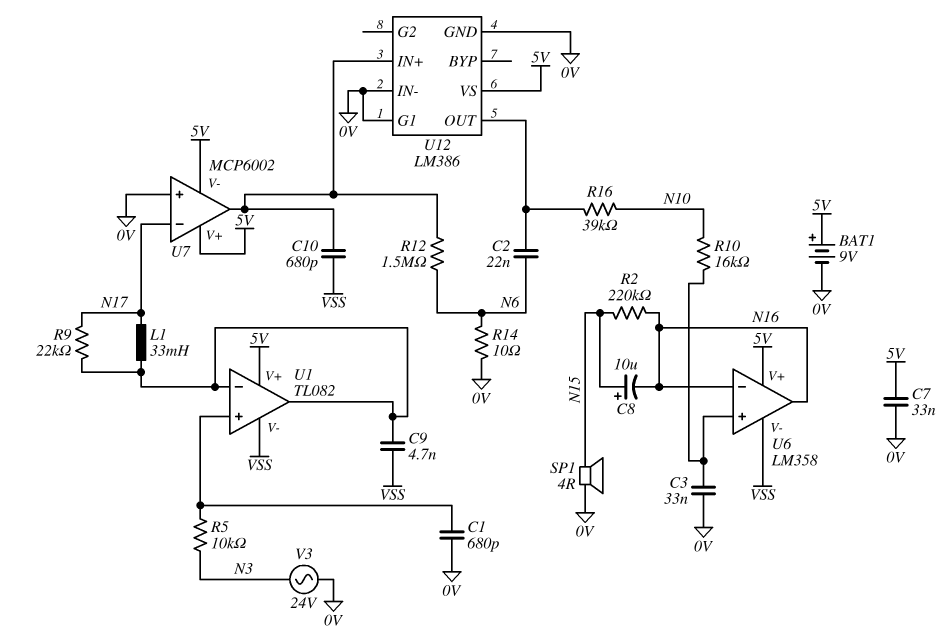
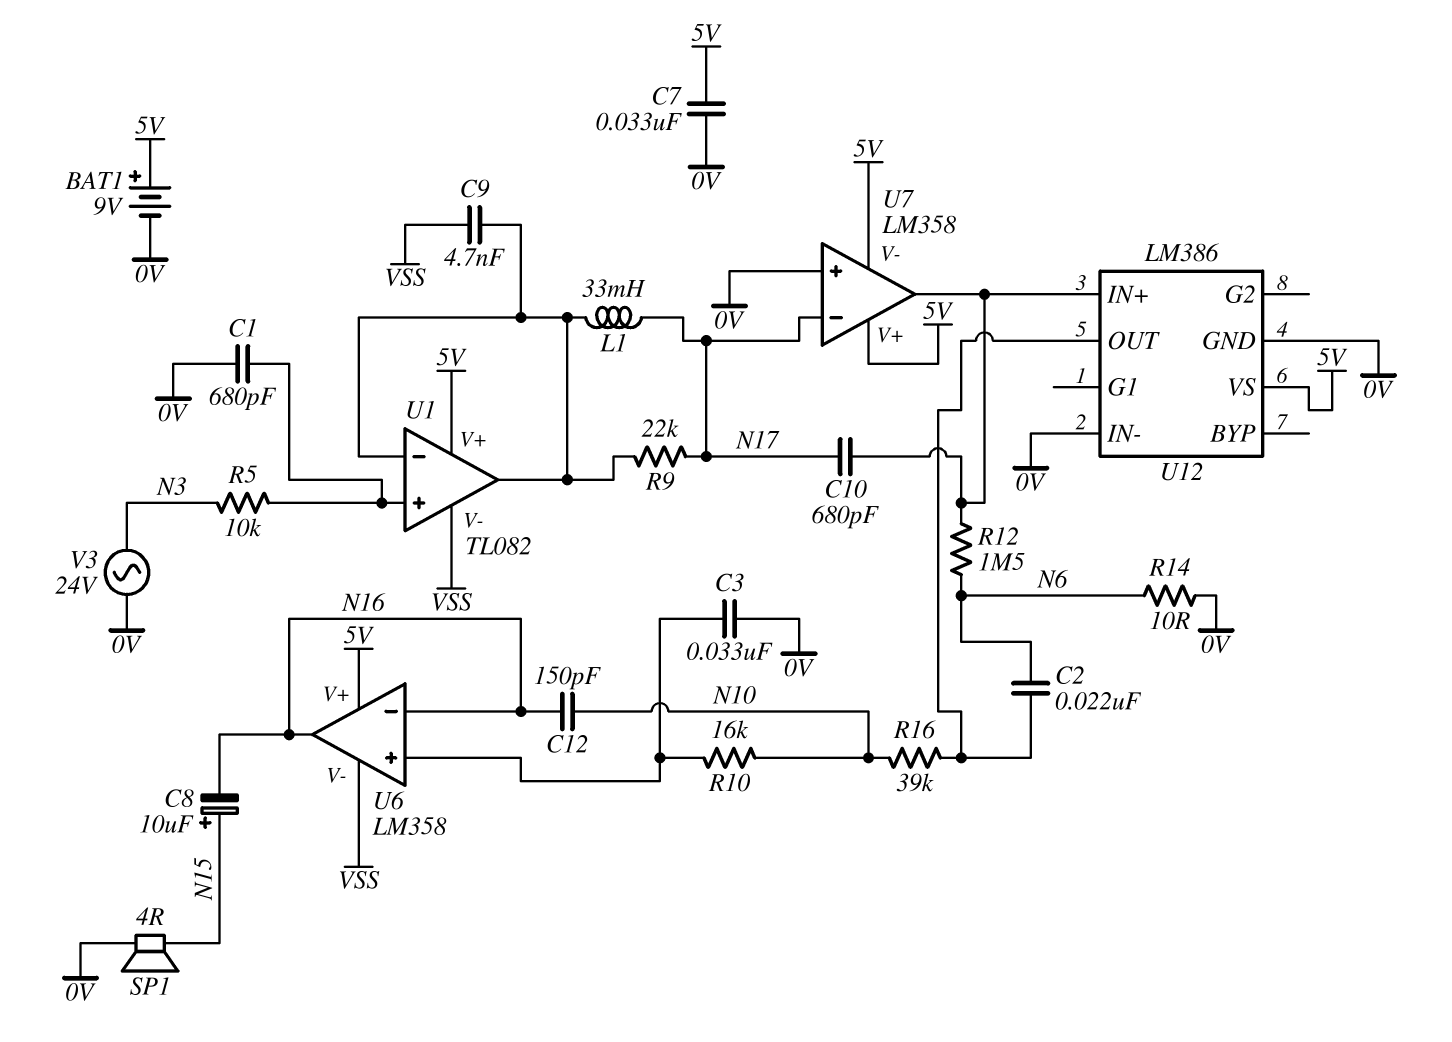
C10: 680pF (U7/out, VSS) -> 680pF (N17, U7/out)
C12: none -> 150pF (N10, N16)
R2: 220k (N15, N16) -> none
U7: MCP6002 -> LM358
U12 pin G1: 0V -> none

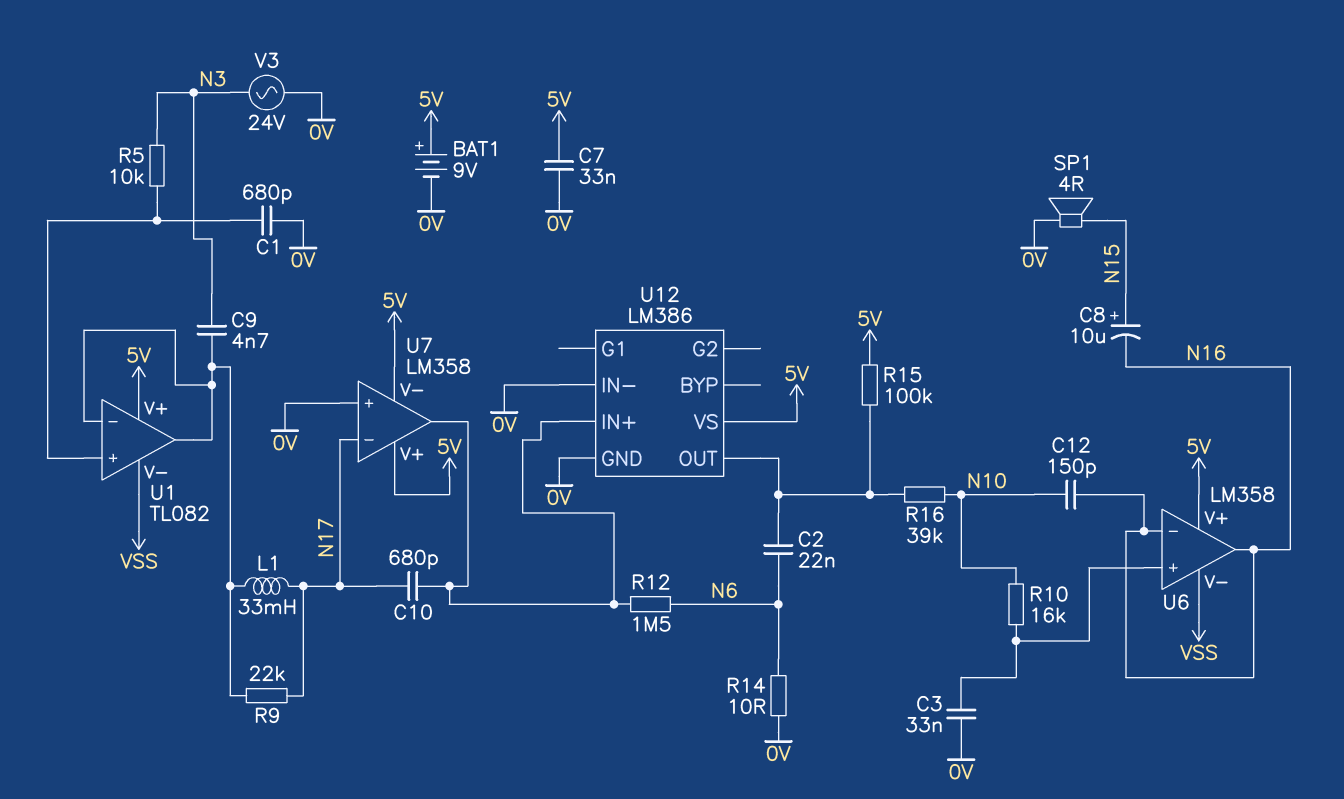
C9: 4.7nF (U1/in-, VSS) -> 4.7nF (N3, U1/in-)
R15: none -> 100k (5V, U12/OUT)

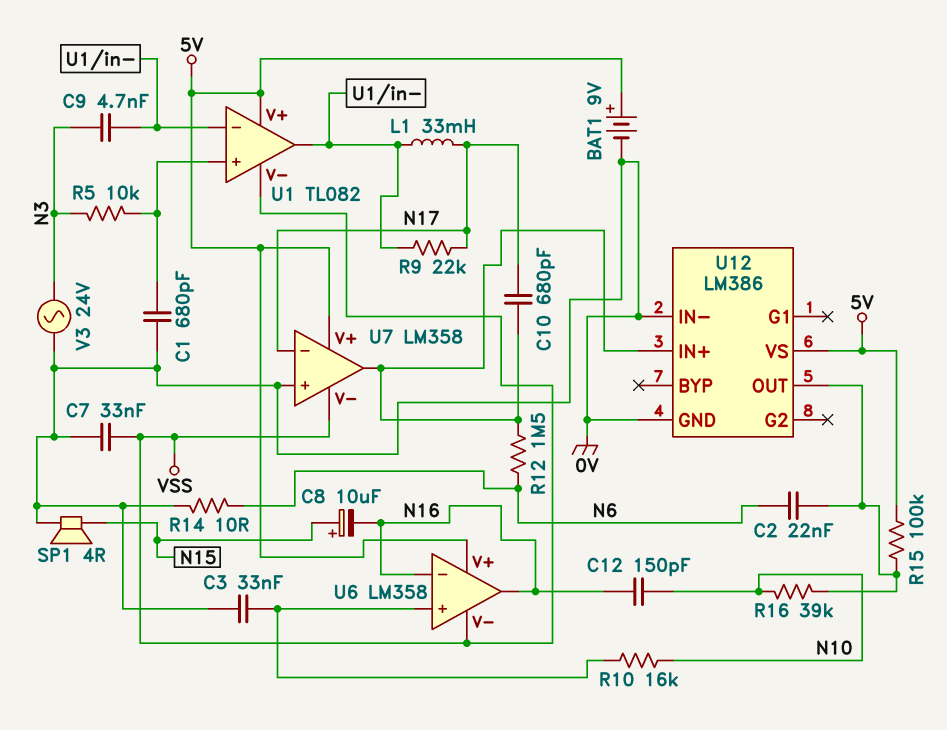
C7: 33nF (0V, 5V) -> 33nF (0V, VSS)
U7 pin V-: 5V -> VSS

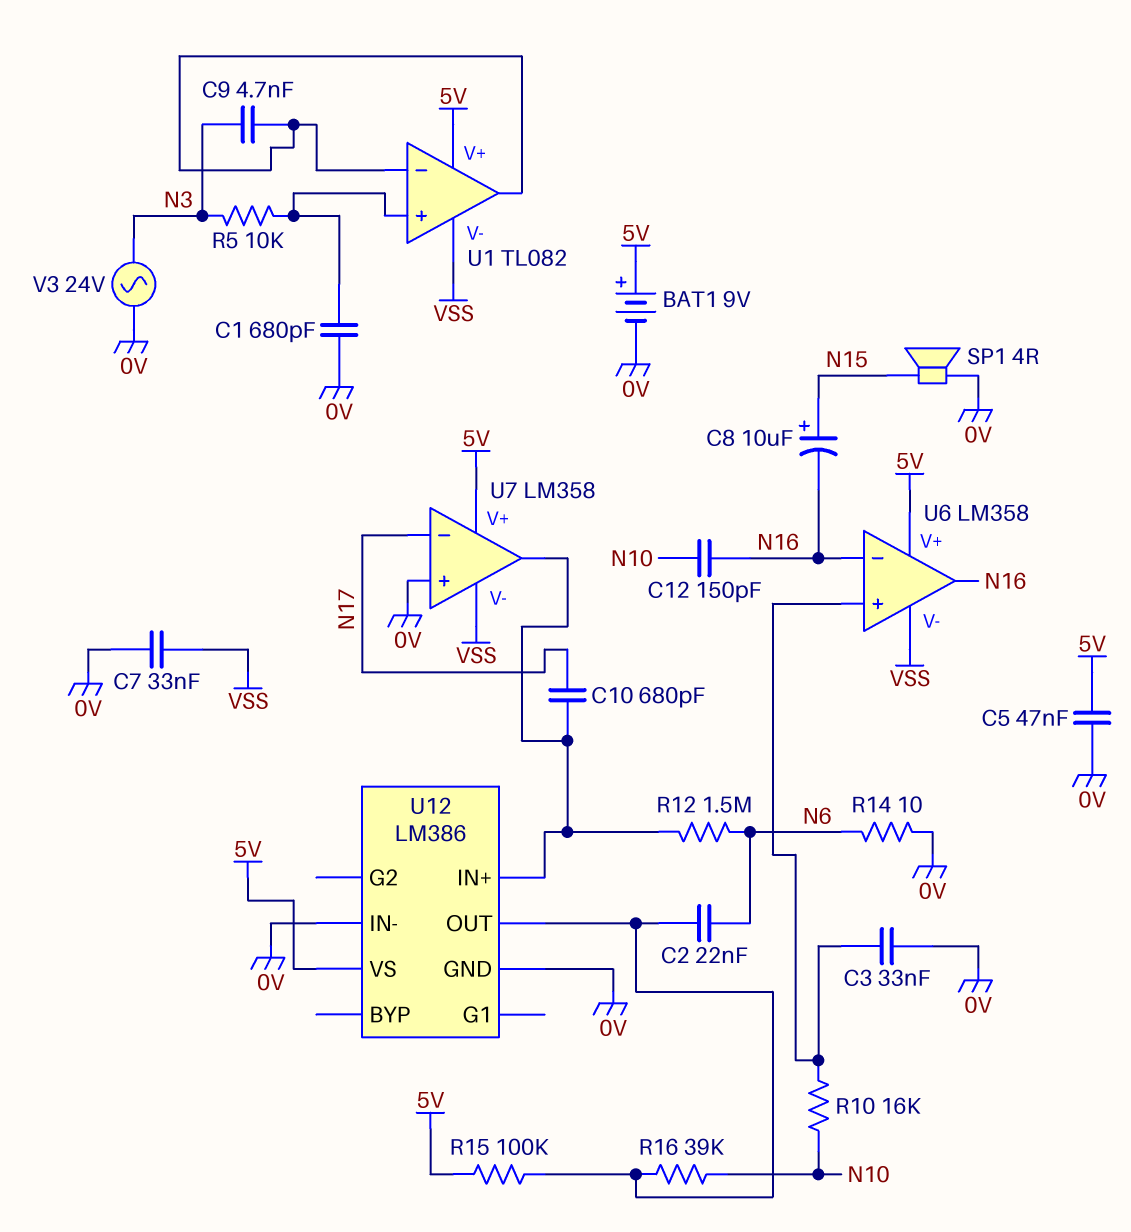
C5: none -> 47nF (0V, 5V)
L1: 33mH (N17, U1/in-) -> none
R9: 22k (N17, U1/in-) -> none

